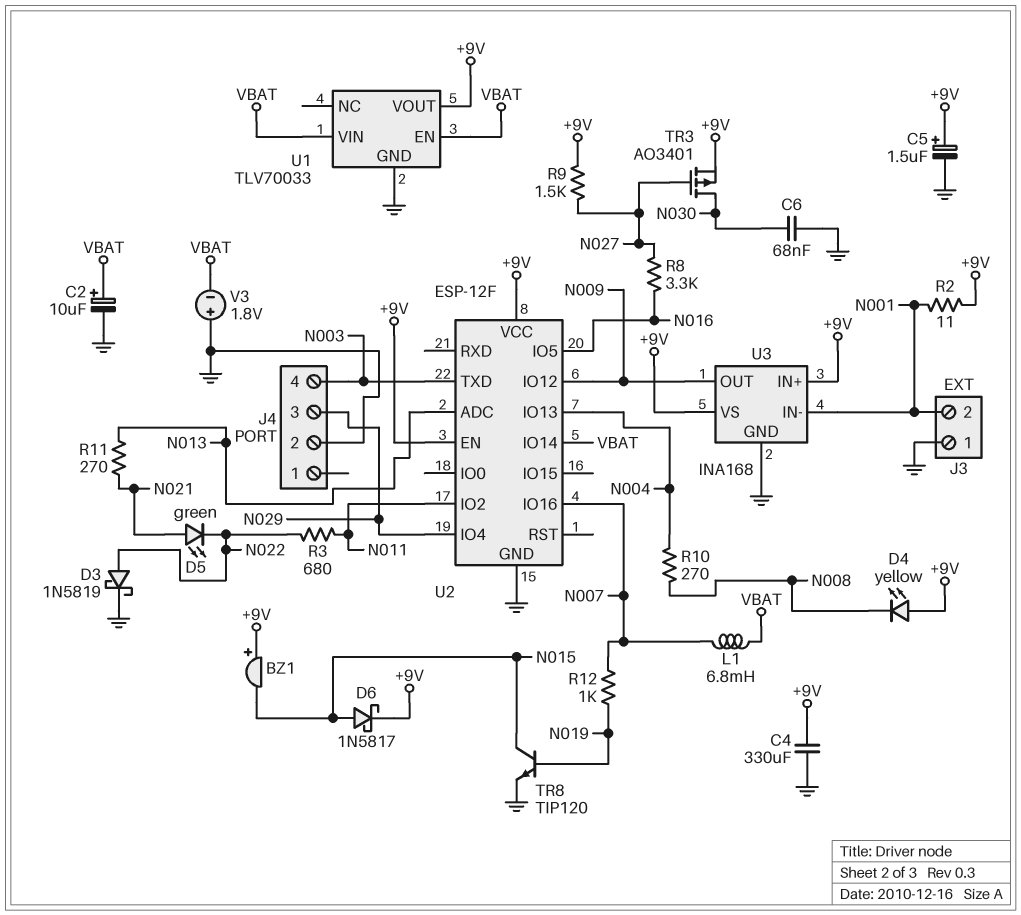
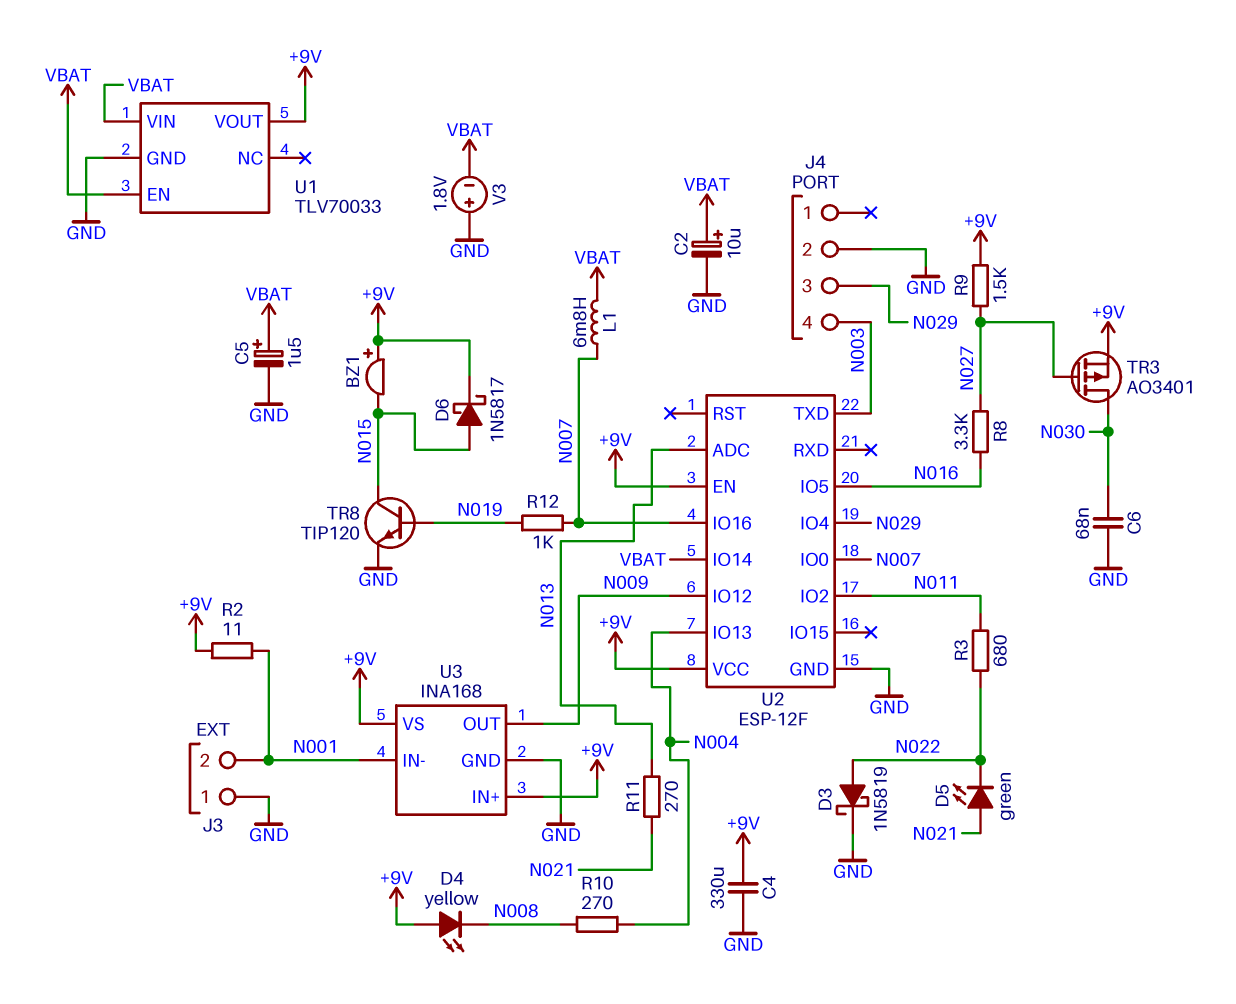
C5: 1.5uF (plus +9V, minus GND) -> 1.5uF (plus VBAT, minus GND)
U2 pin IO0: none -> N007

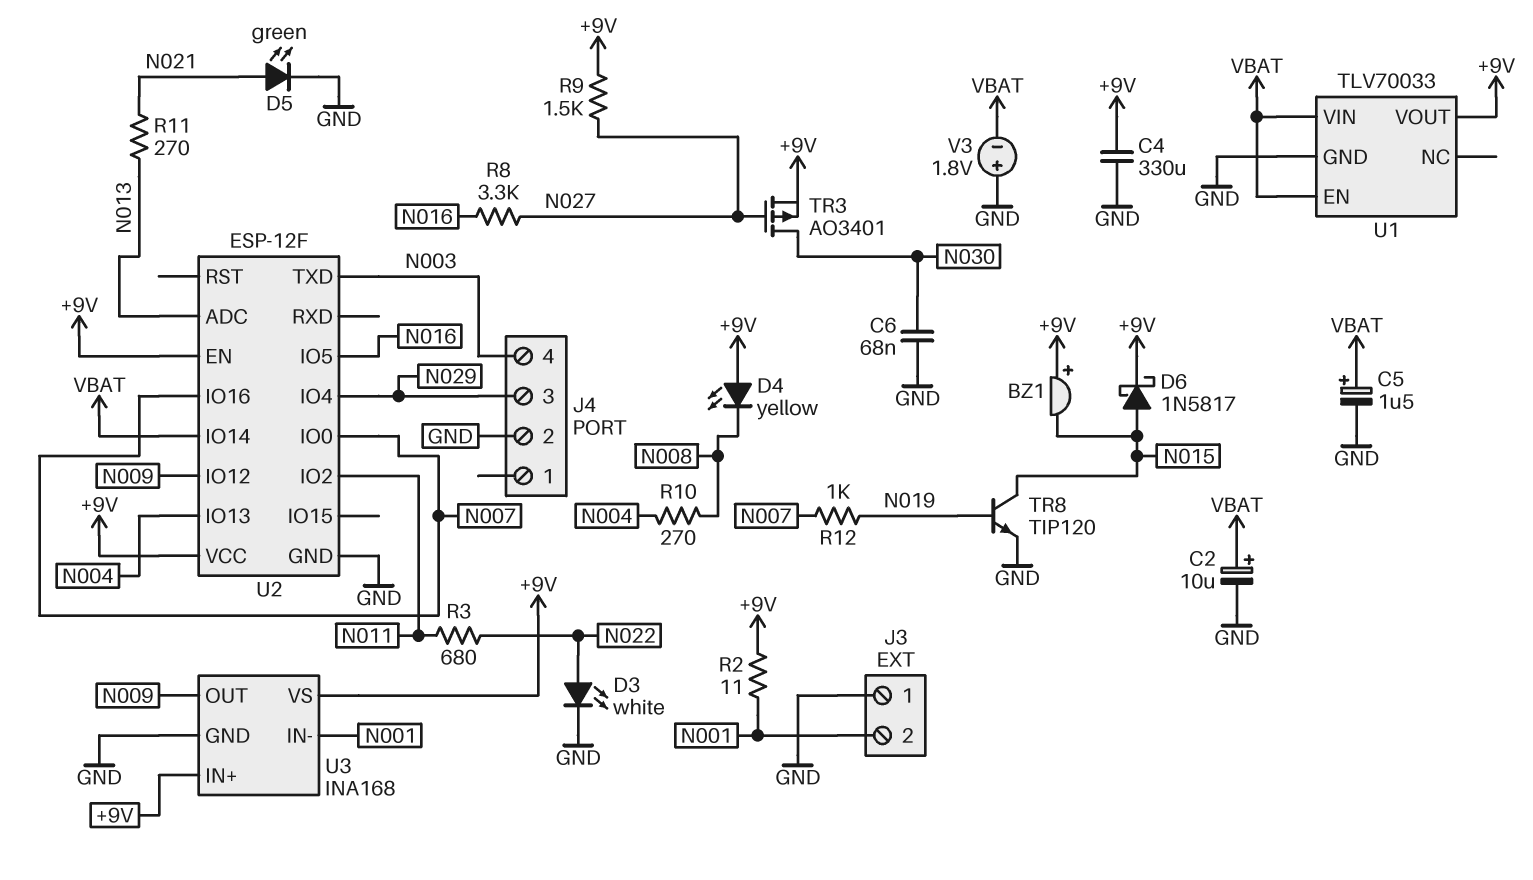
D3: schottky 1N5819 (A N022, K GND) -> LED white (A N022, K GND)
D5: LED green (A N021, K N022) -> LED green (A N021, K GND)
L1: 6.8mH (N007, VBAT) -> none

